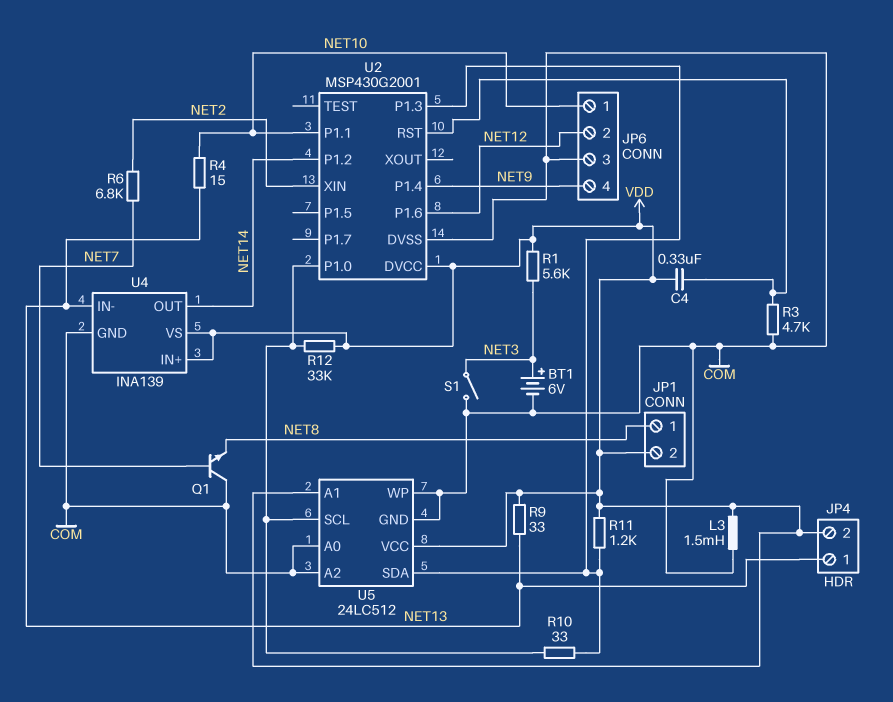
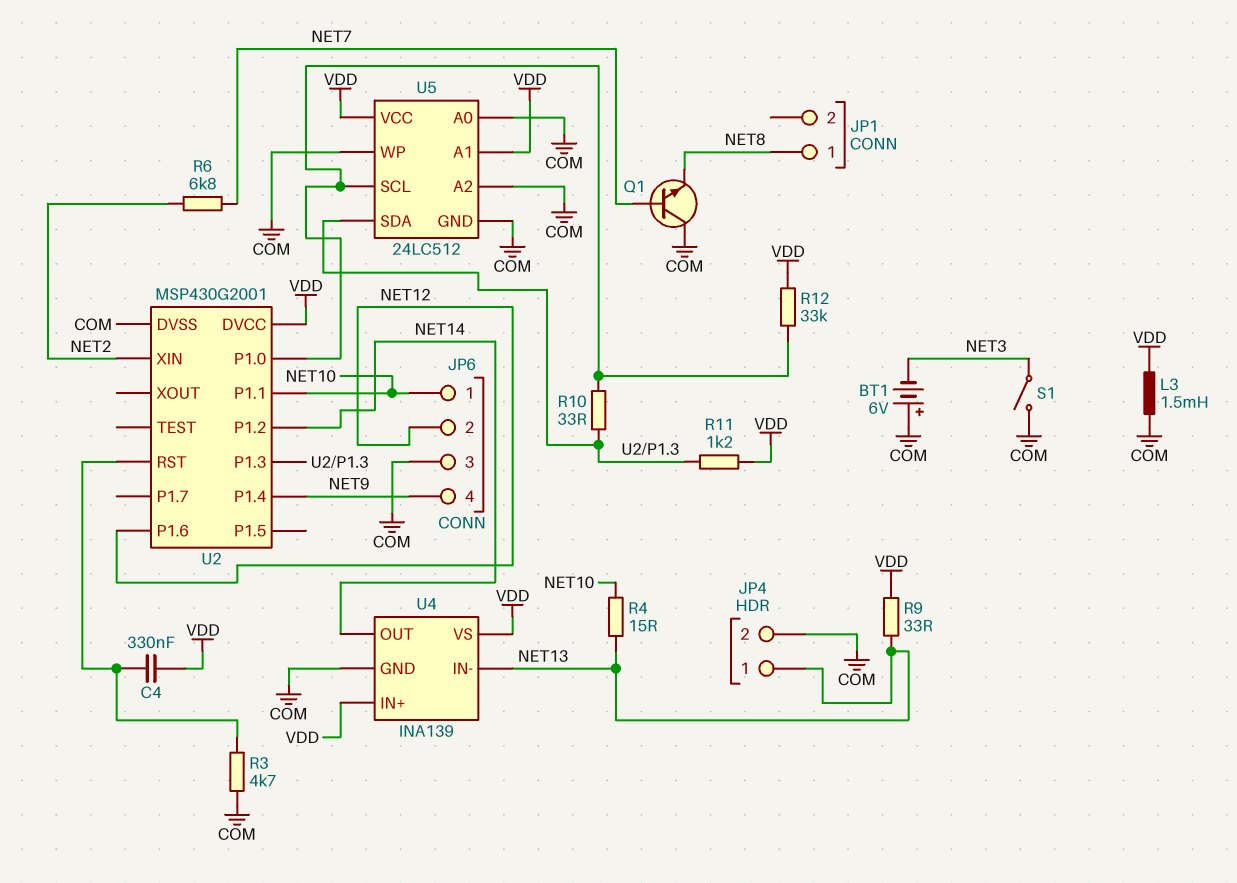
BT1: 6V (plus NET3, minus COM) -> 6V (plus COM, minus NET3)
JP1 pin 2: VDD -> none
JP4 pin 2: VDD -> COM
R1: 5.6k (NET3, VDD) -> none

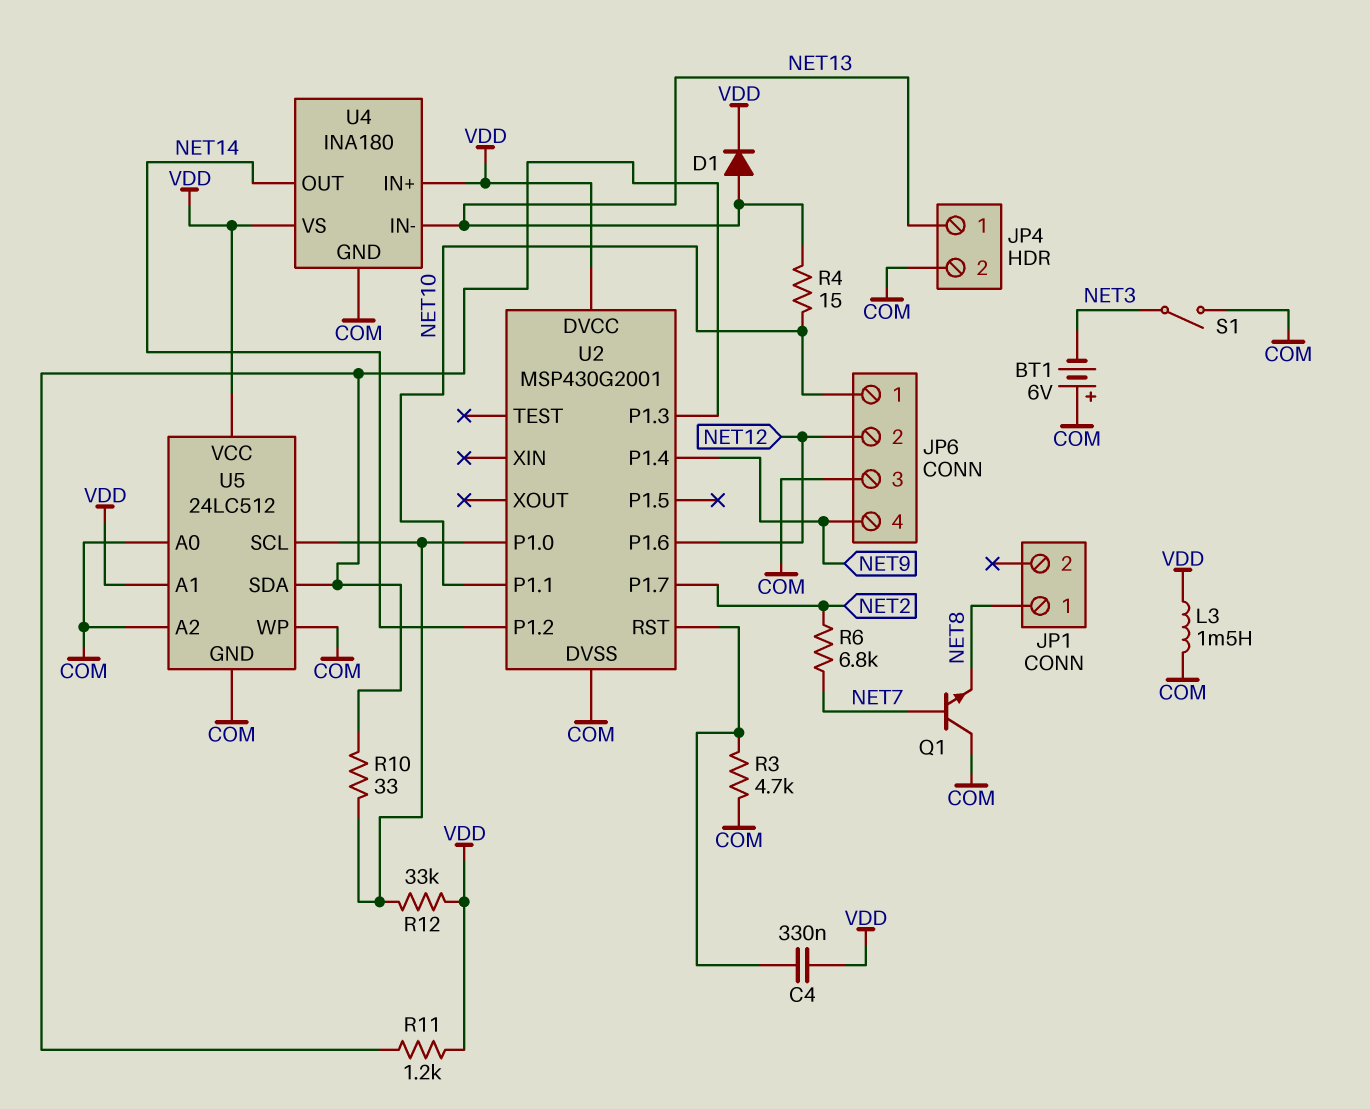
D1: none -> diode (A NET13, K VDD)
R9: 33 (NET13, VDD) -> none
U2 pin P1.7: none -> NET2
U2 pin XIN: NET2 -> none
U4: INA139 -> INA180

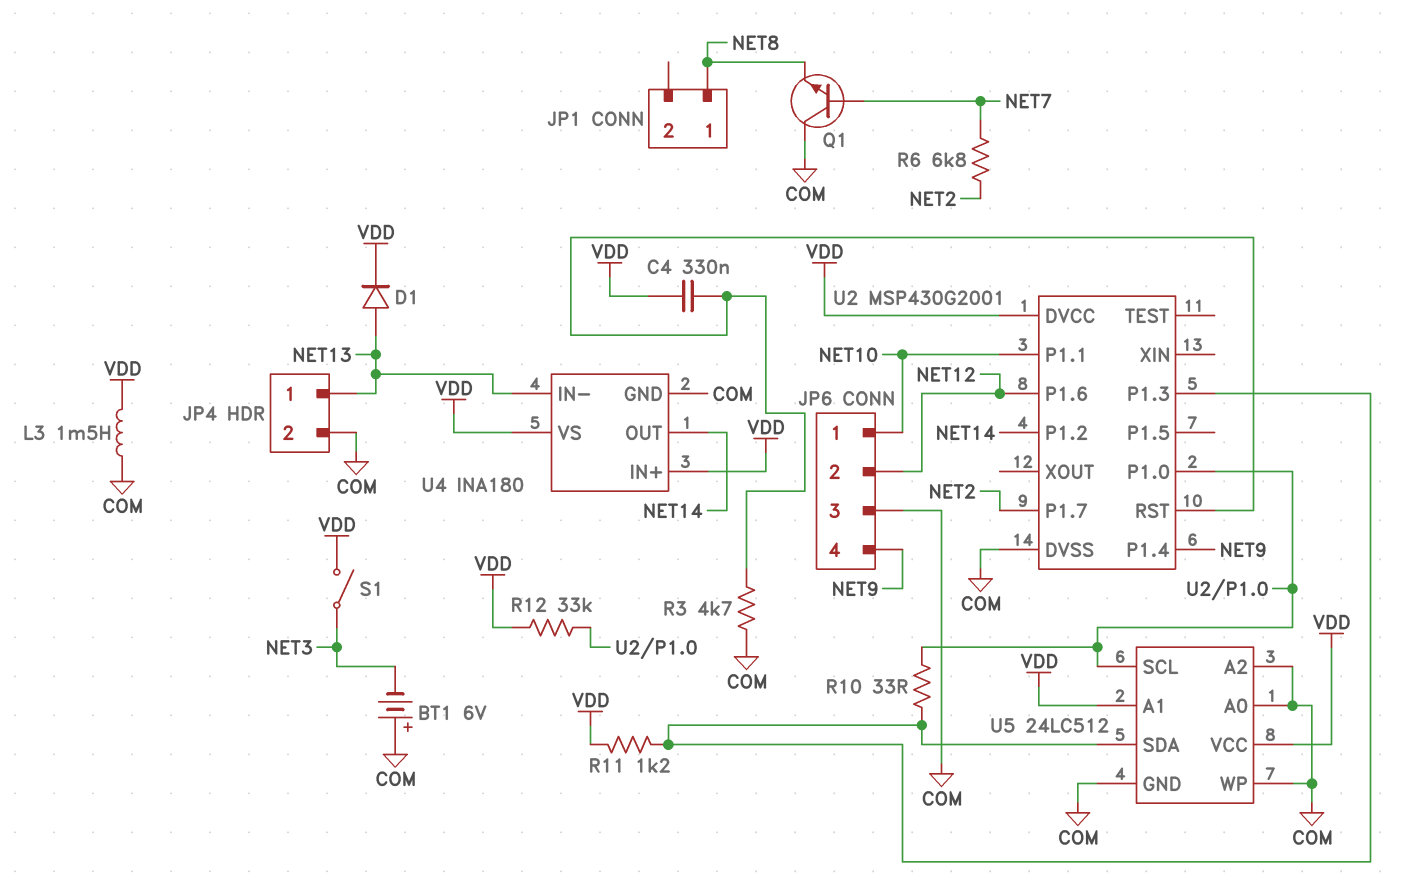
R4: 15 (NET10, NET13) -> none
S1: switch (COM, NET3) -> switch (NET3, VDD)

